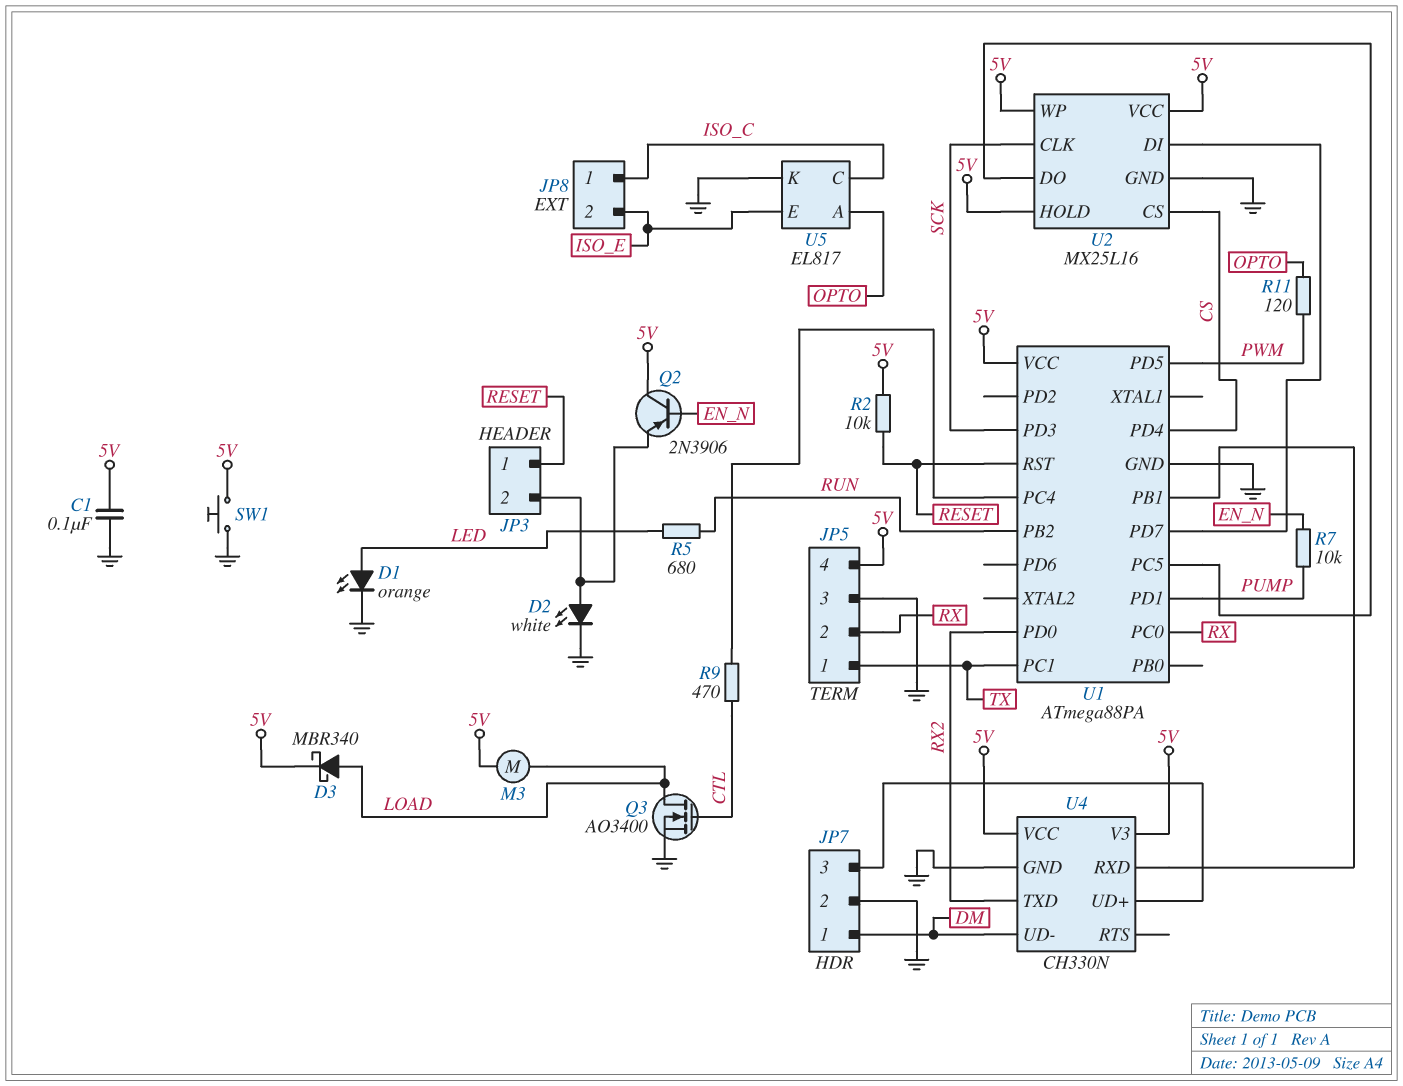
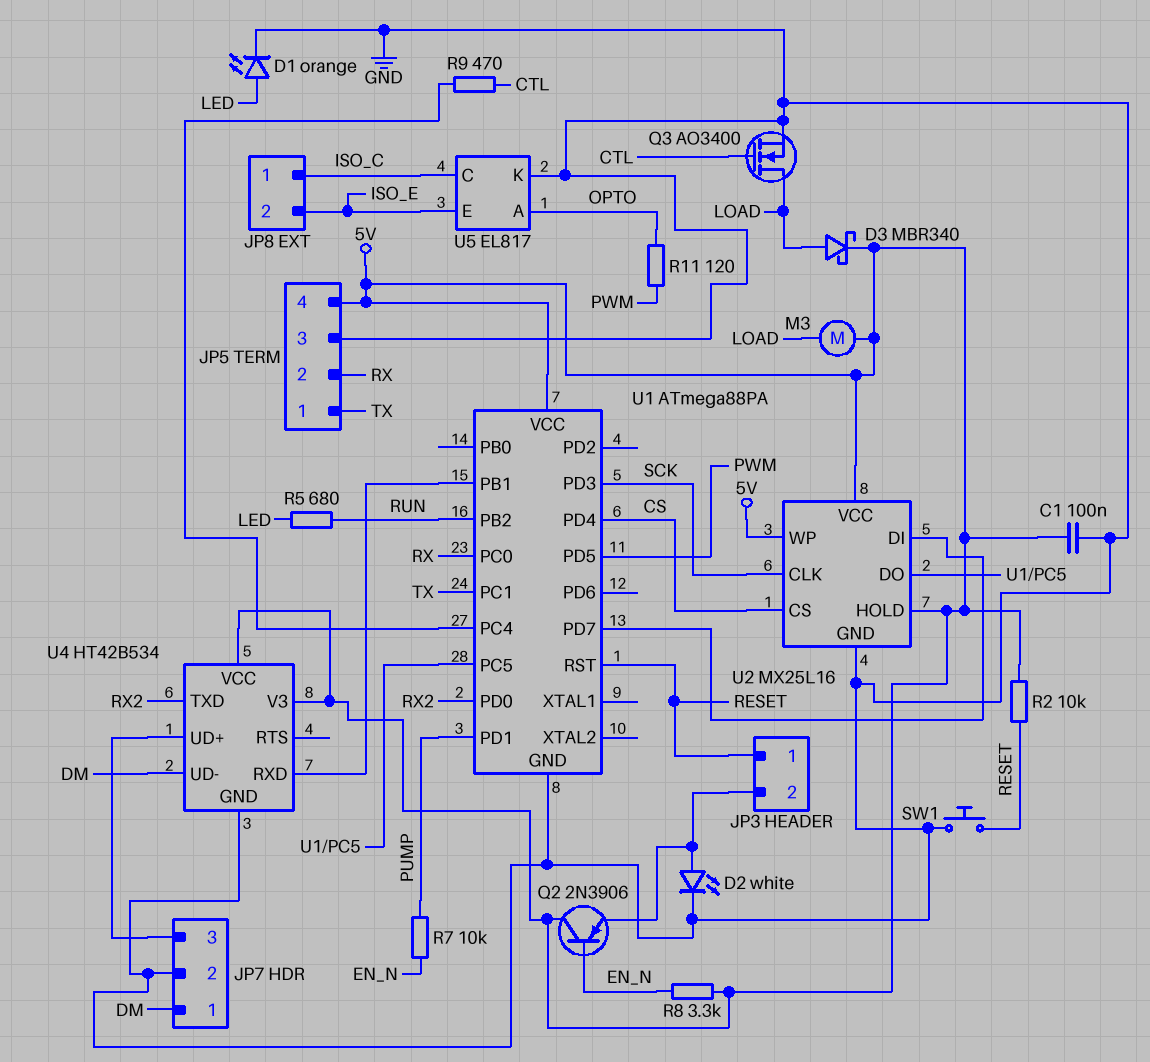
R8: none -> 3.3k (5V, EN_N)
SW1: button (5V, GND) -> button (GND, RESET)
U4: CH330N -> HT42B534

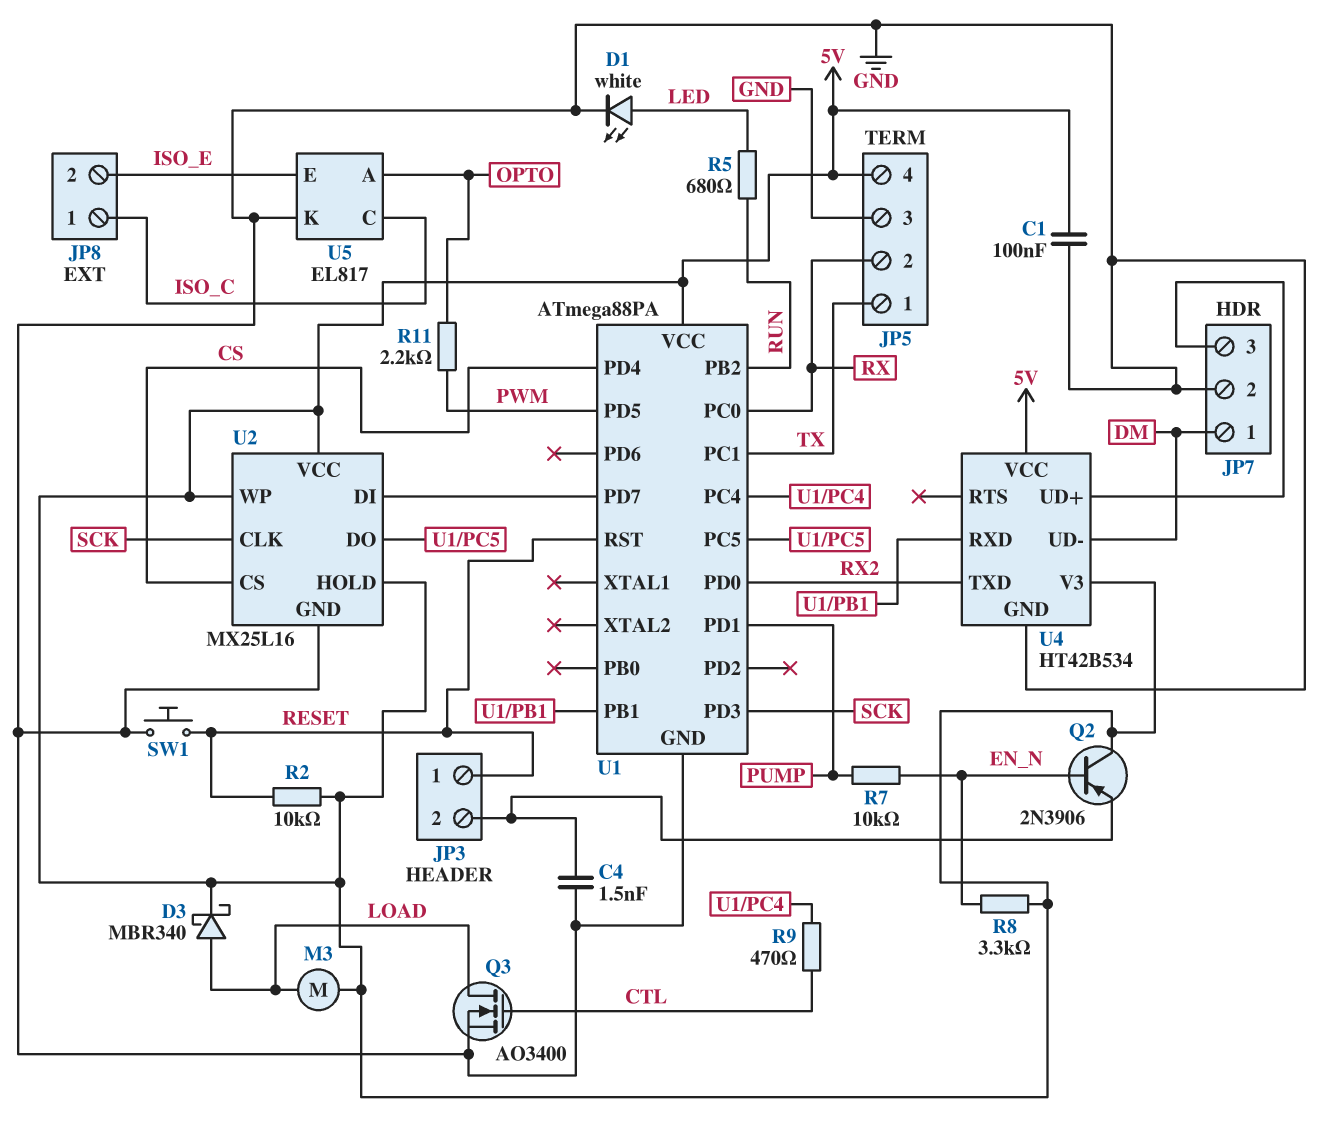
C4: none -> 1.5nF (GND, JP3/2)
D1: LED orange (A LED, K GND) -> LED white (A LED, K GND)
D2: LED white (A JP3/2, K GND) -> none
R11: 120 (OPTO, PWM) -> 2.2k (OPTO, PWM)

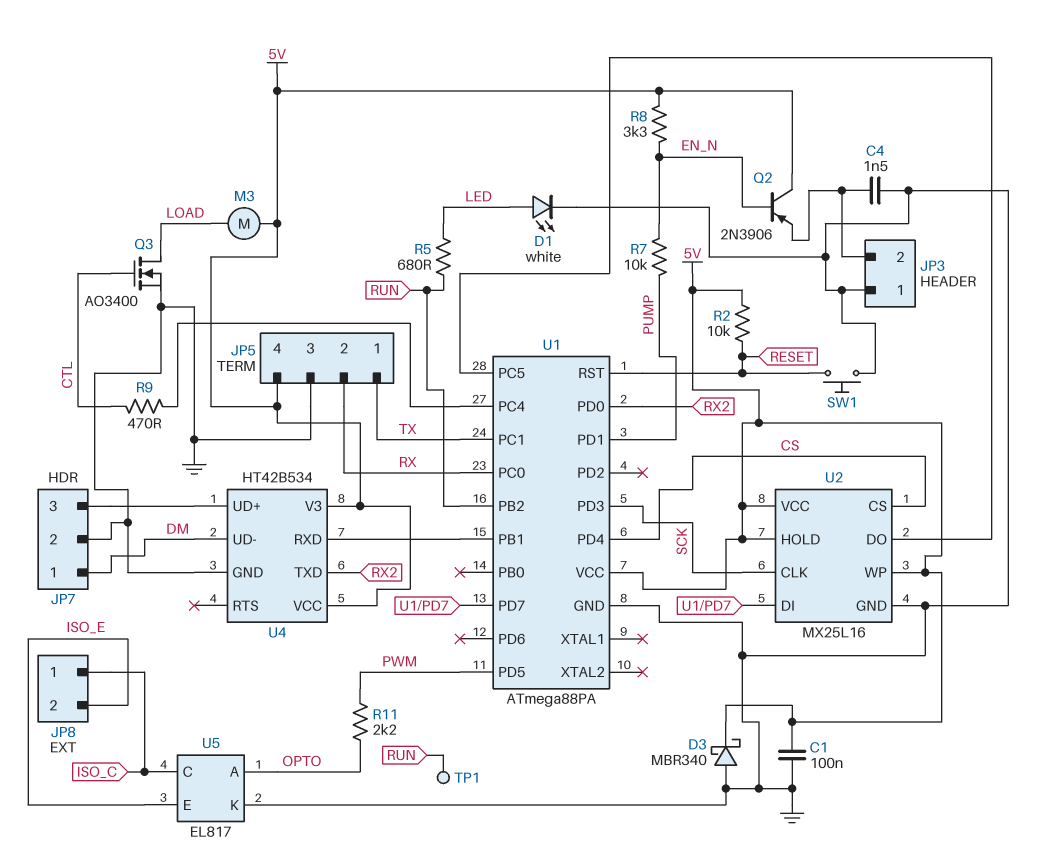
D3: schottky MBR340 (A LOAD, K 5V) -> schottky MBR340 (A GND, K 5V)
JP3 pin 1: RESET -> GND
TP1: none -> test point (RUN)

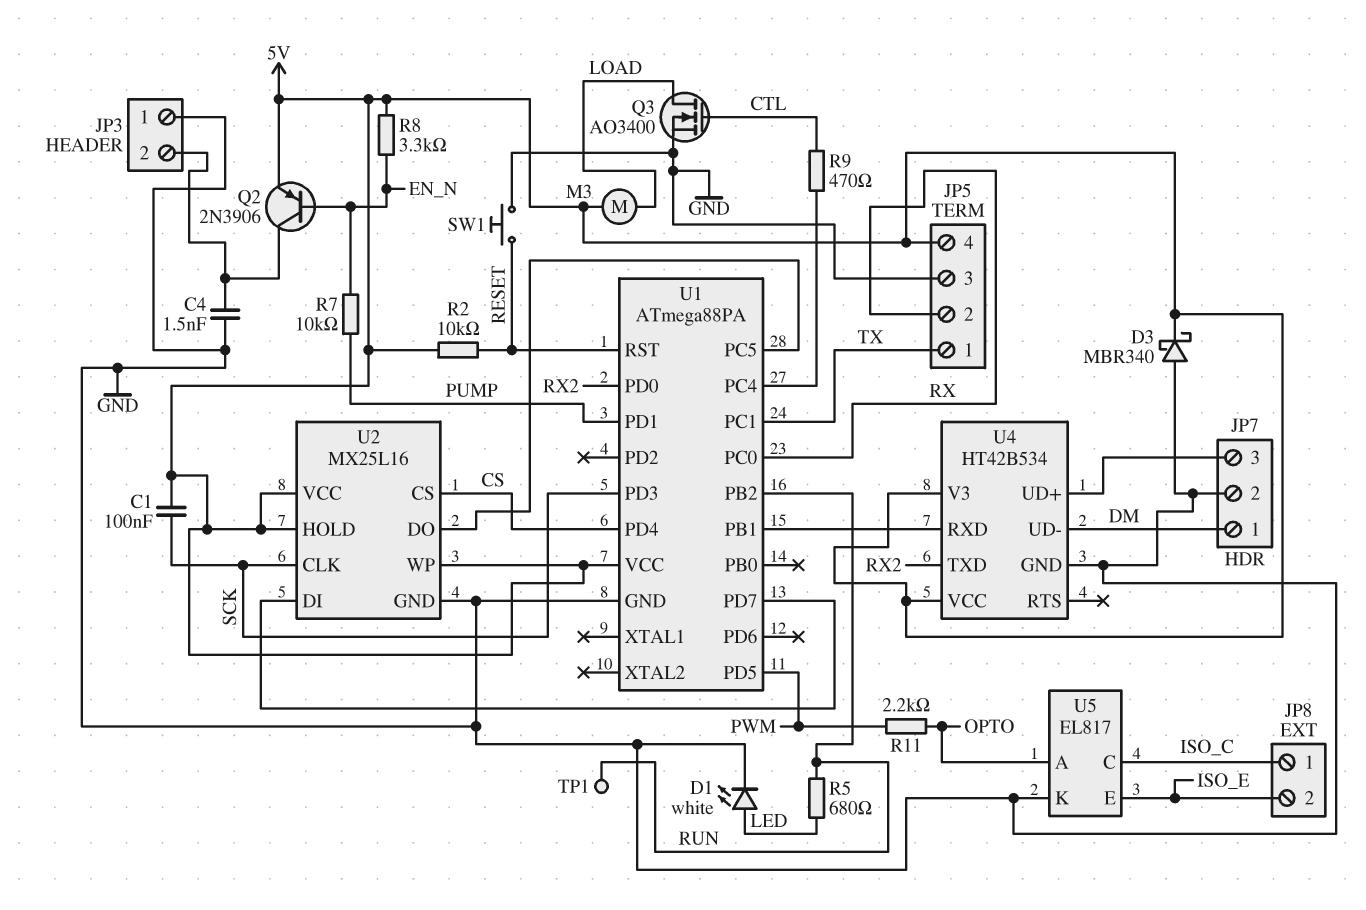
C1: 100nF (5V, GND) -> 100nF (5V, SCK)
Q2: PNP 2N3906 (B EN_N, C 5V, E JP3/2) -> PNP 2N3906 (B EN_N, C JP3/2, E 5V)

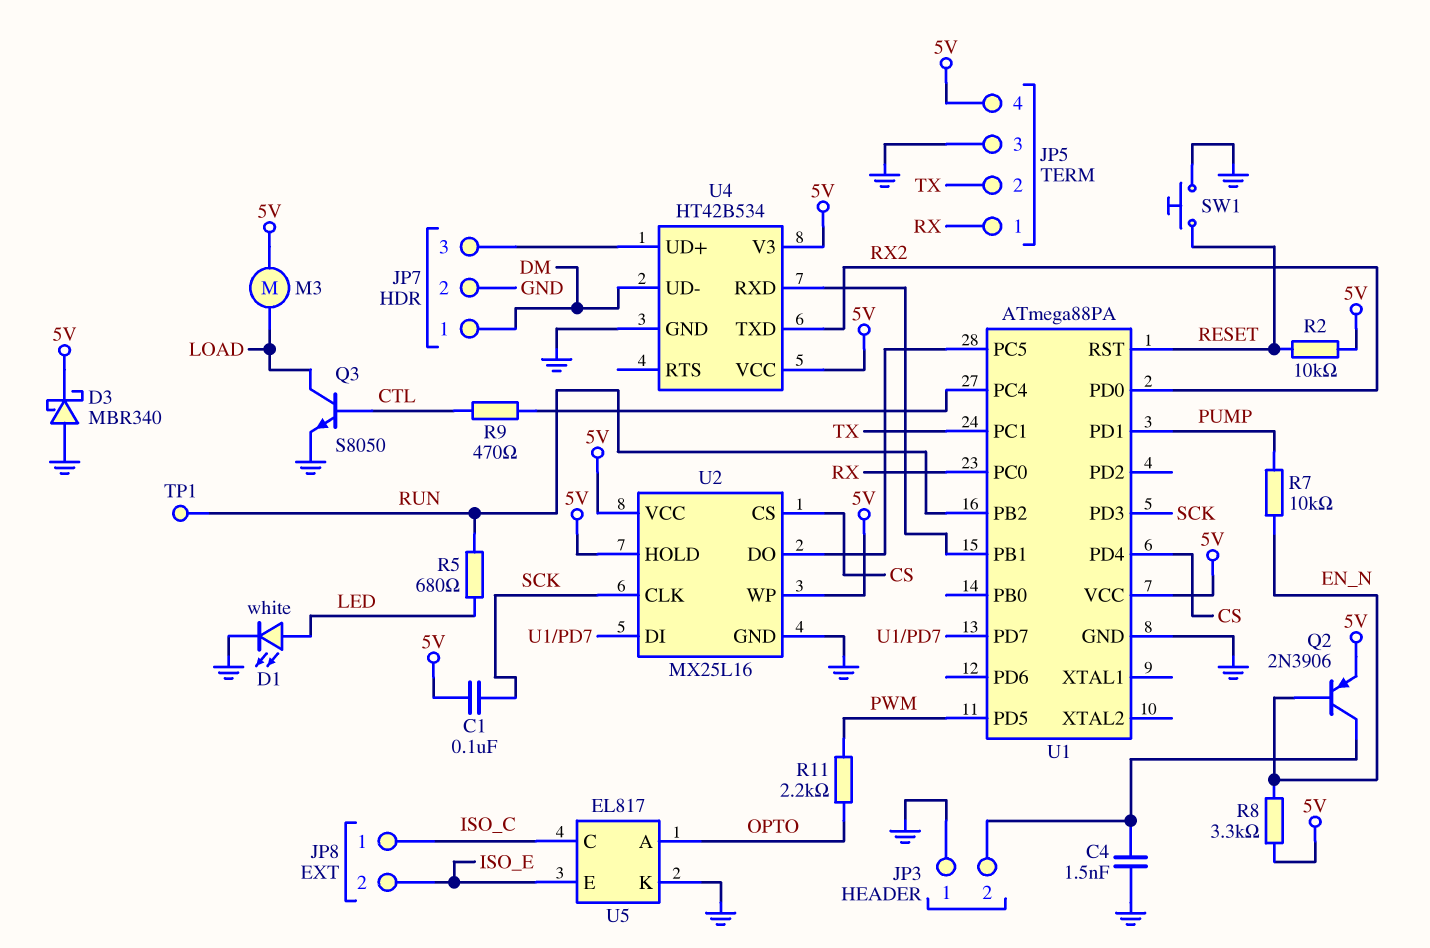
JP5 pin 1: TX -> RX
JP5 pin 2: RX -> TX
Q3: NMOS AO3400 (G CTL, D LOAD, S GND) -> NPN S8050 (B CTL, C LOAD, E GND)

